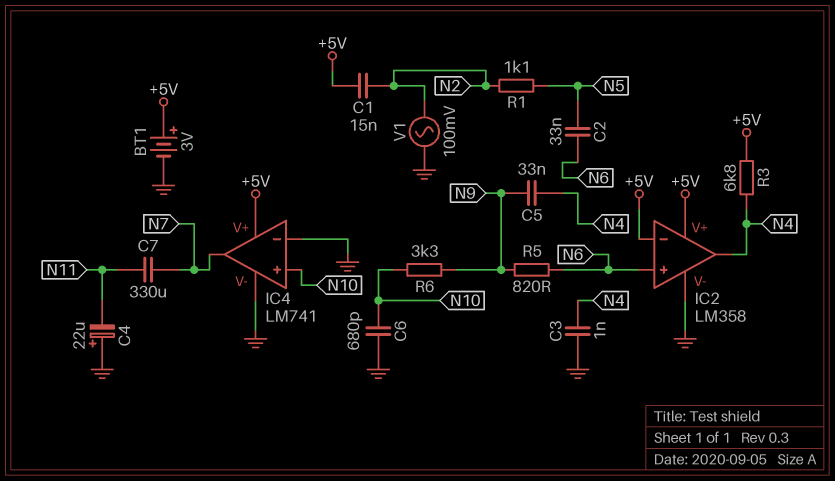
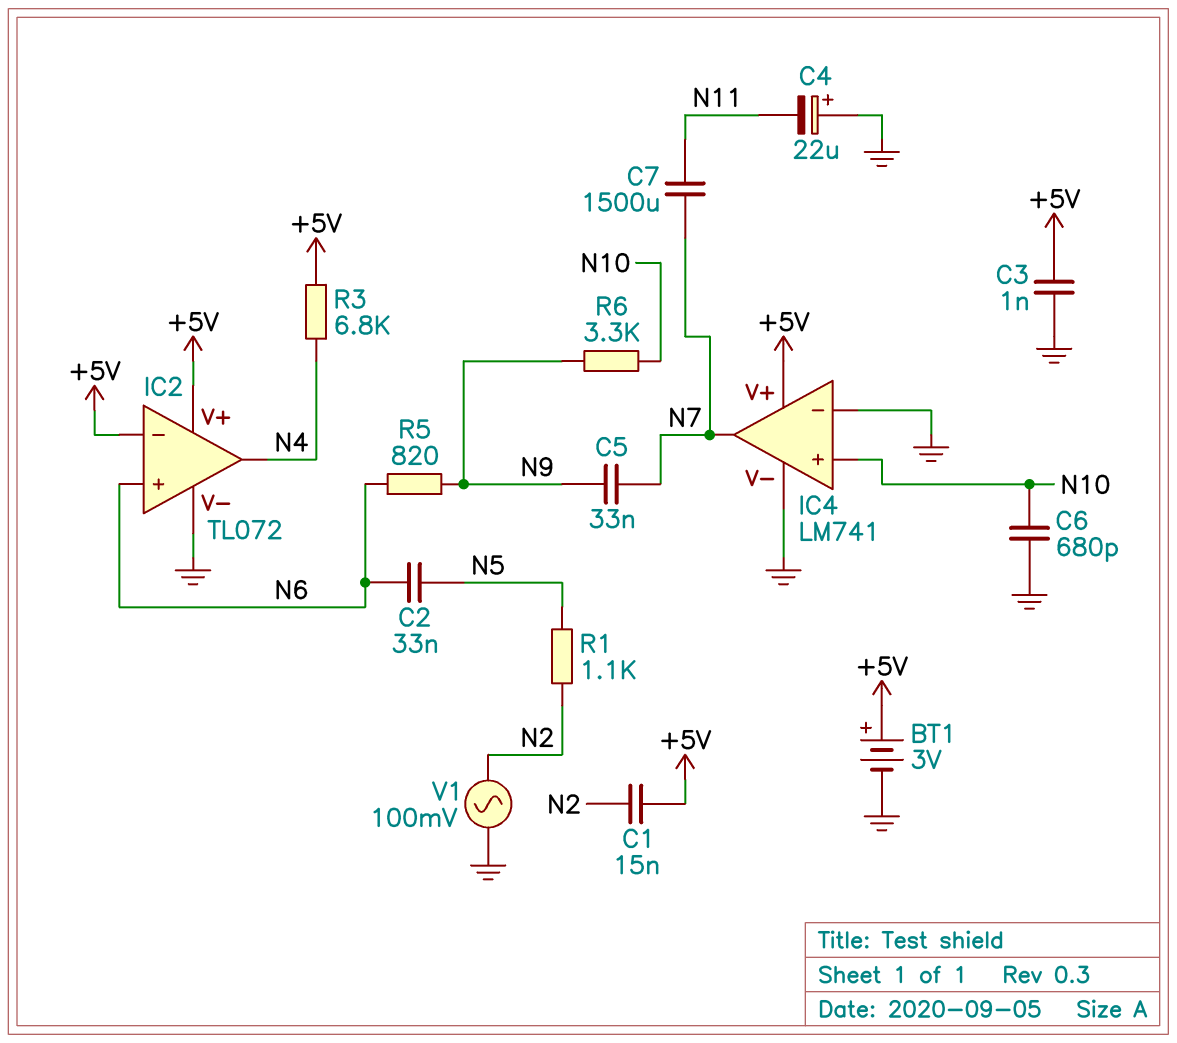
C3: 1nF (GND, N4) -> 1nF (+5V, GND)
C5: 33nF (N4, N9) -> 33nF (N7, N9)
C7: 330uF (N7, N11) -> 1500uF (N7, N11)
IC2: LM358 -> TL072

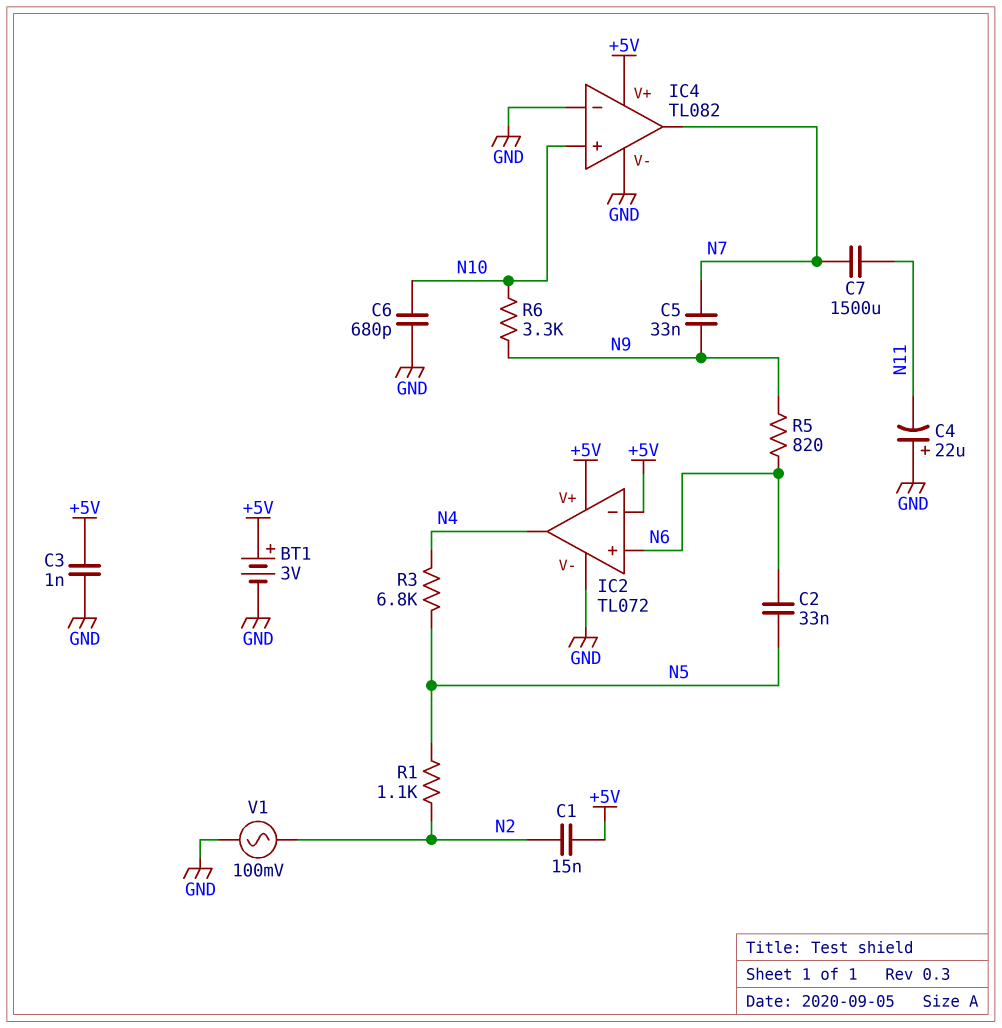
IC4: LM741 -> TL082
R3: 6.8k (+5V, N4) -> 6.8k (N4, N5)

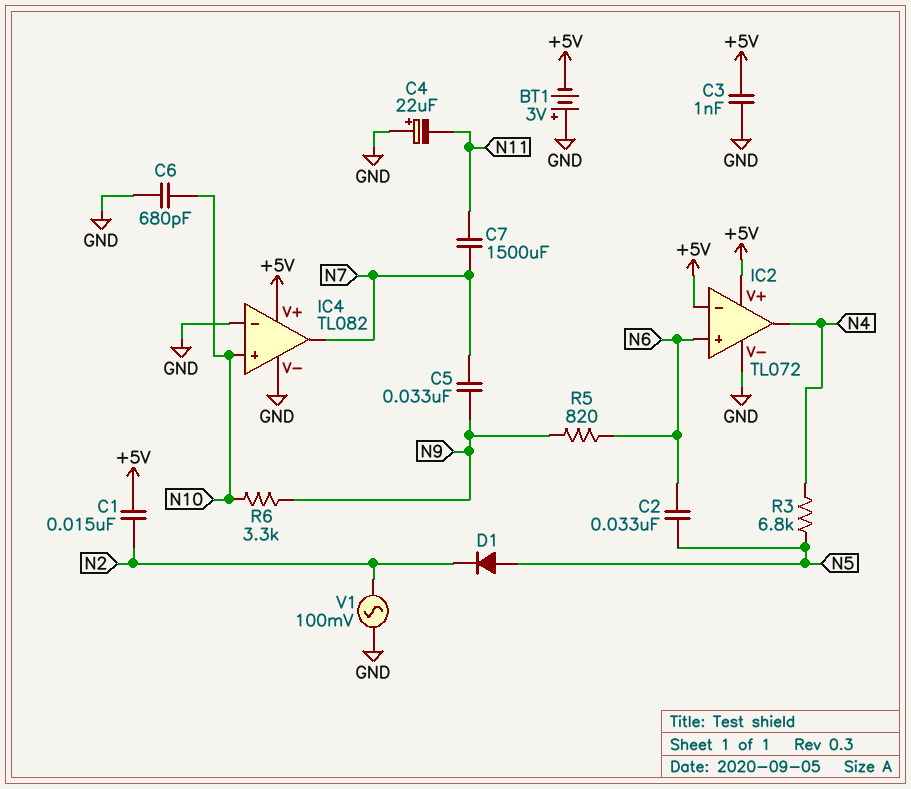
BT1: 3V (plus +5V, minus GND) -> 3V (plus GND, minus +5V)
D1: none -> diode (A N5, K N2)
R1: 1.1k (N2, N5) -> none

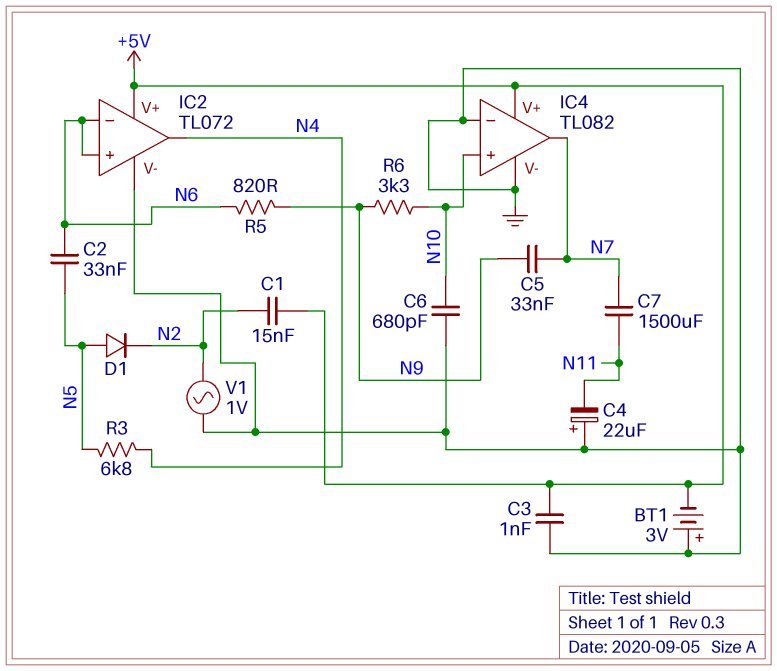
IC2 pin in-: +5V -> N6
V1: AC 100mV (GND, N2) -> AC 1V (GND, N2)

